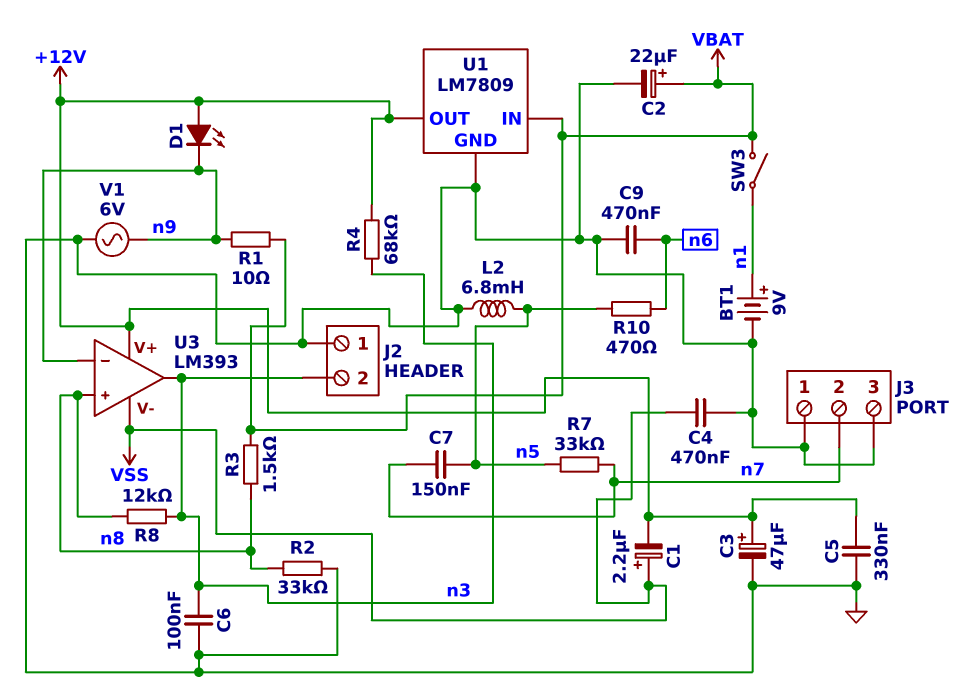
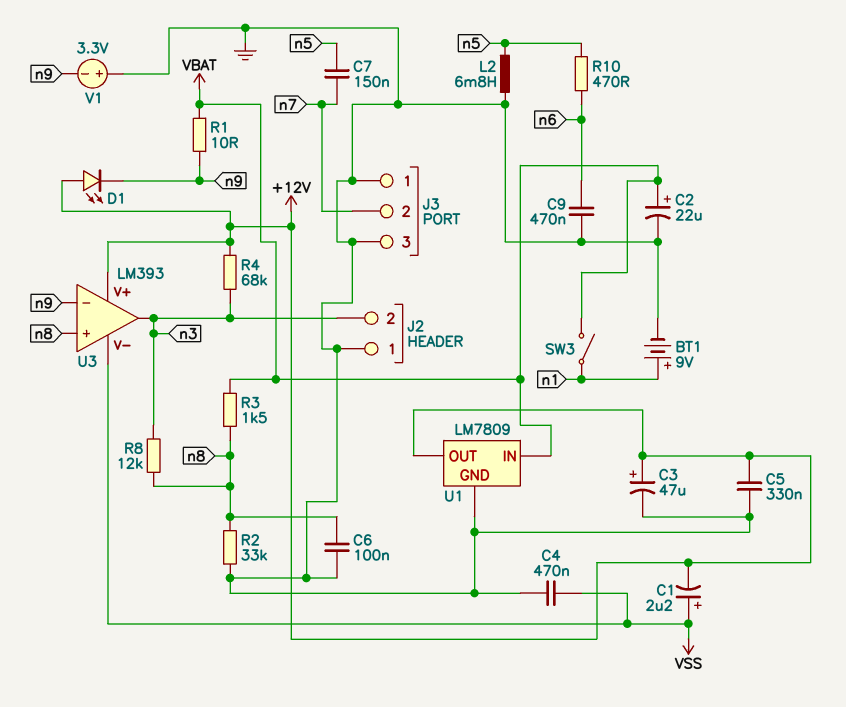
C6: 100nF (GND, n3) -> 100nF (GND, n8)
R7: 33k (n5, n7) -> none
V1: AC 6V (GND, n9) -> 3.3V (plus GND, minus n9)

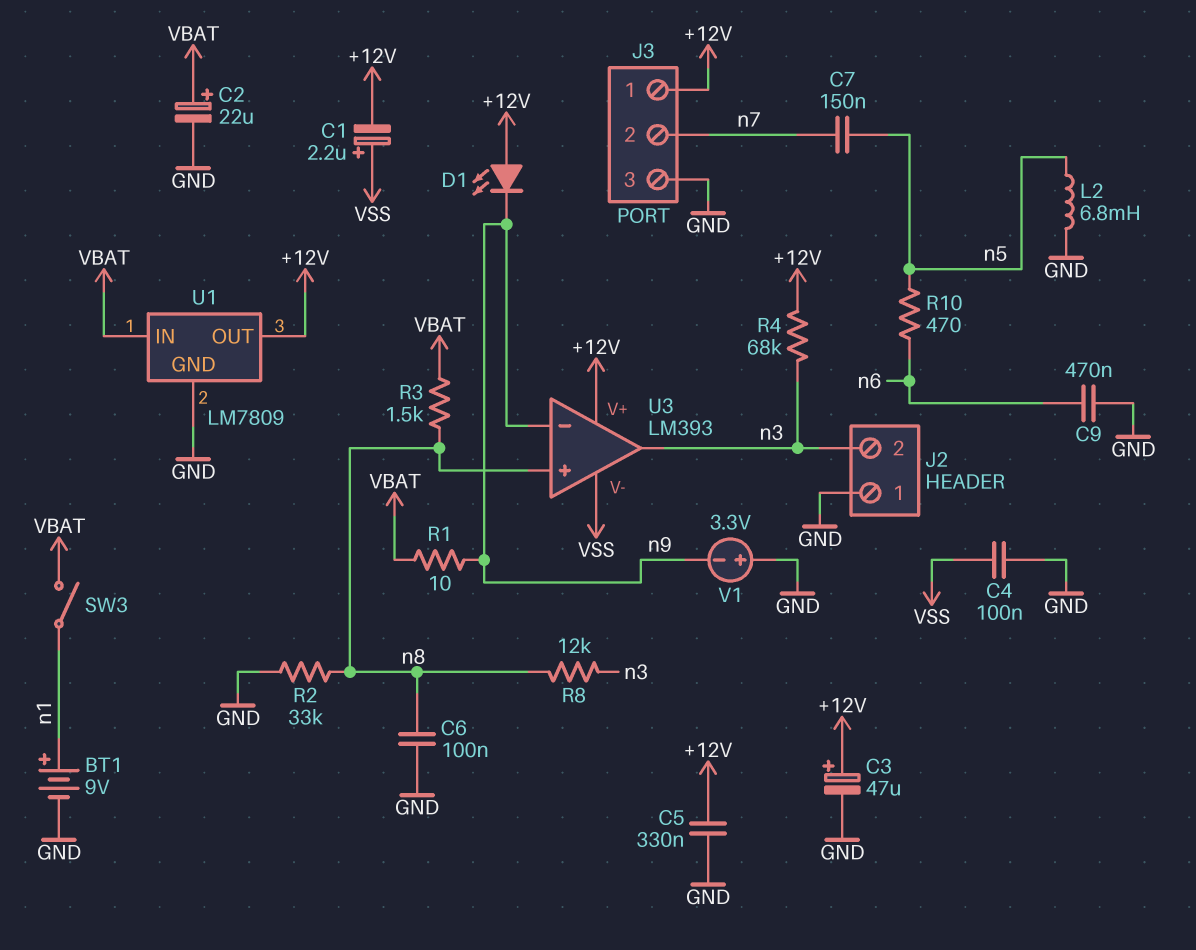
C4: 470nF (GND, VSS) -> 100nF (GND, VSS)
J3 pin 1: GND -> +12V

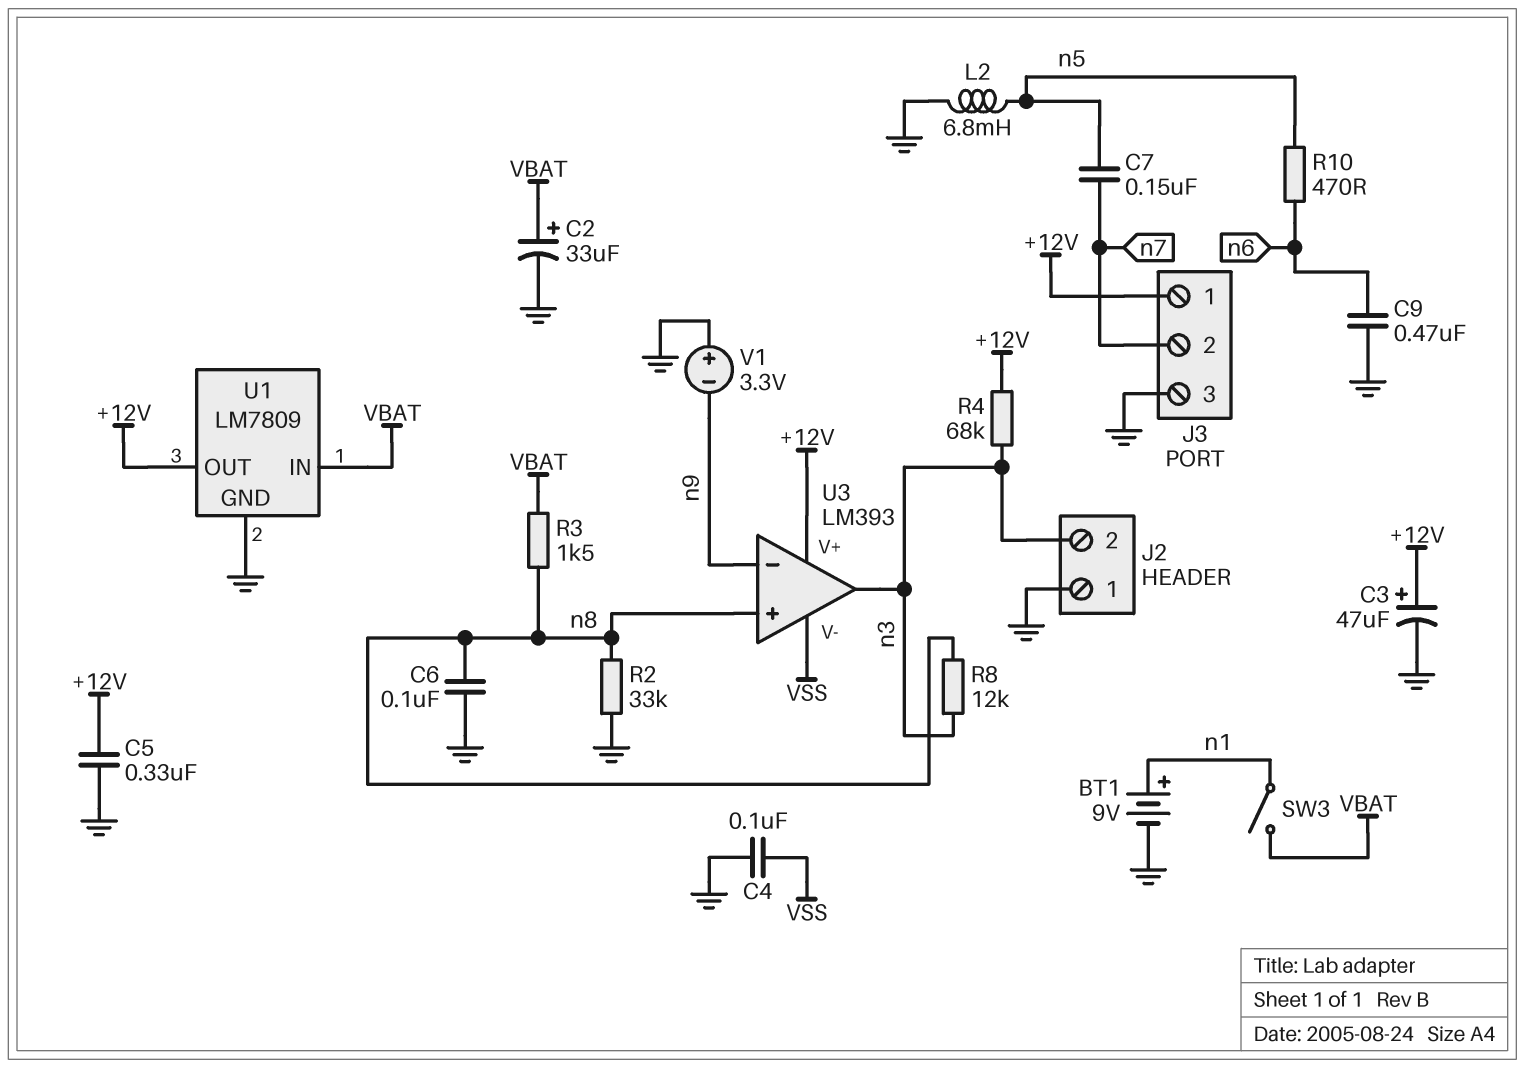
C1: 2.2uF (plus VSS, minus +12V) -> none
C2: 22uF (plus VBAT, minus GND) -> 33uF (plus VBAT, minus GND)
D1: LED (A +12V, K n9) -> none
R1: 10 (VBAT, n9) -> none

